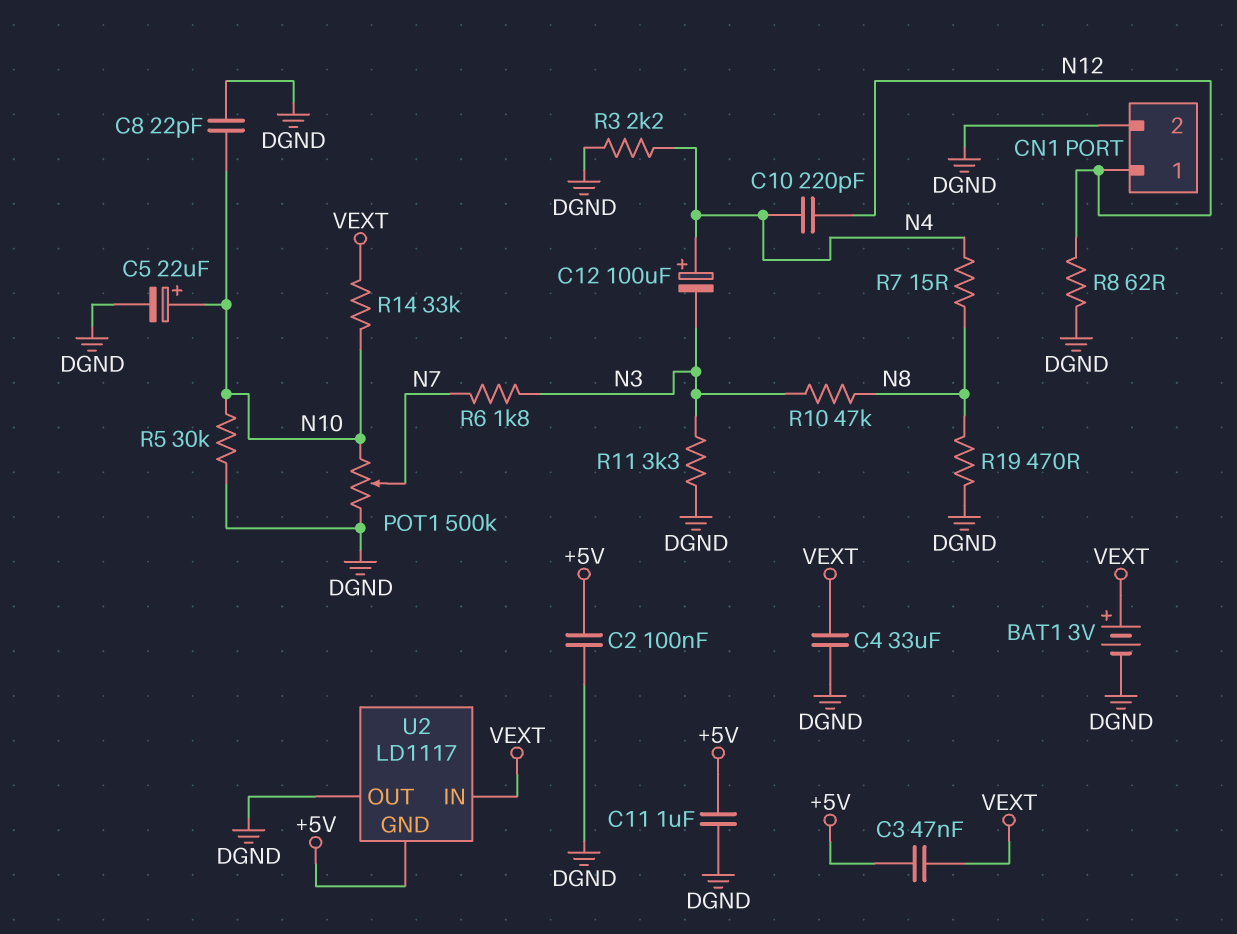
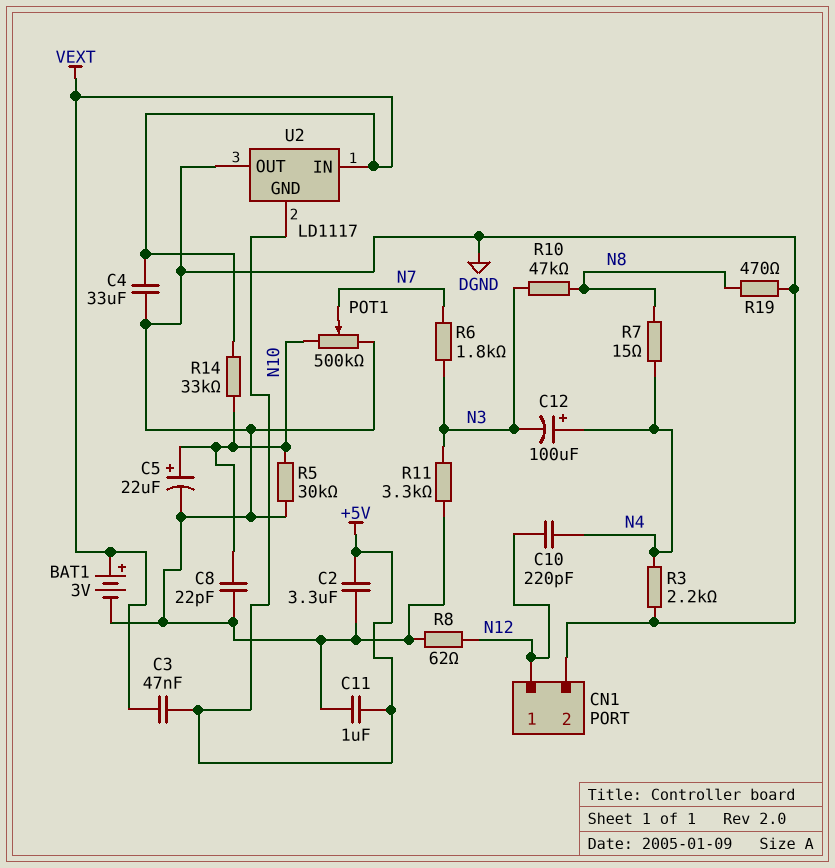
C2: 100nF (+5V, DGND) -> 3.3uF (+5V, DGND)

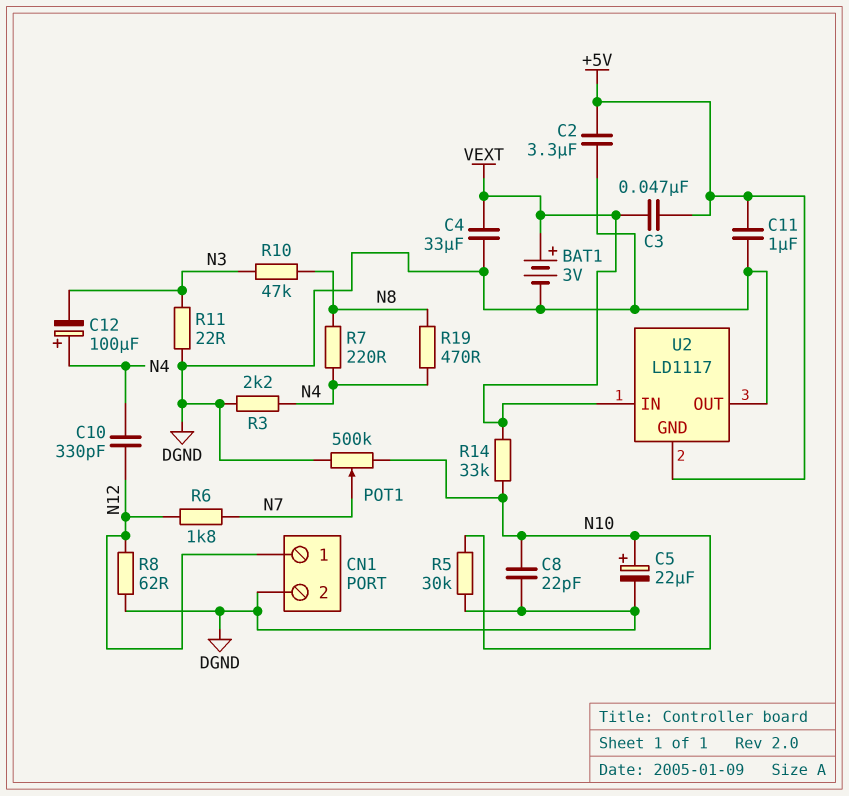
C10: 220pF (N4, N12) -> 330pF (N4, N12)
R6: 1.8k (N3, N7) -> 1.8k (N7, N12)
R7: 15 (N4, N8) -> 220 (N4, N8)
R11: 3.3k (DGND, N3) -> 22 (DGND, N3)
R19: 470 (DGND, N8) -> 470 (N4, N8)

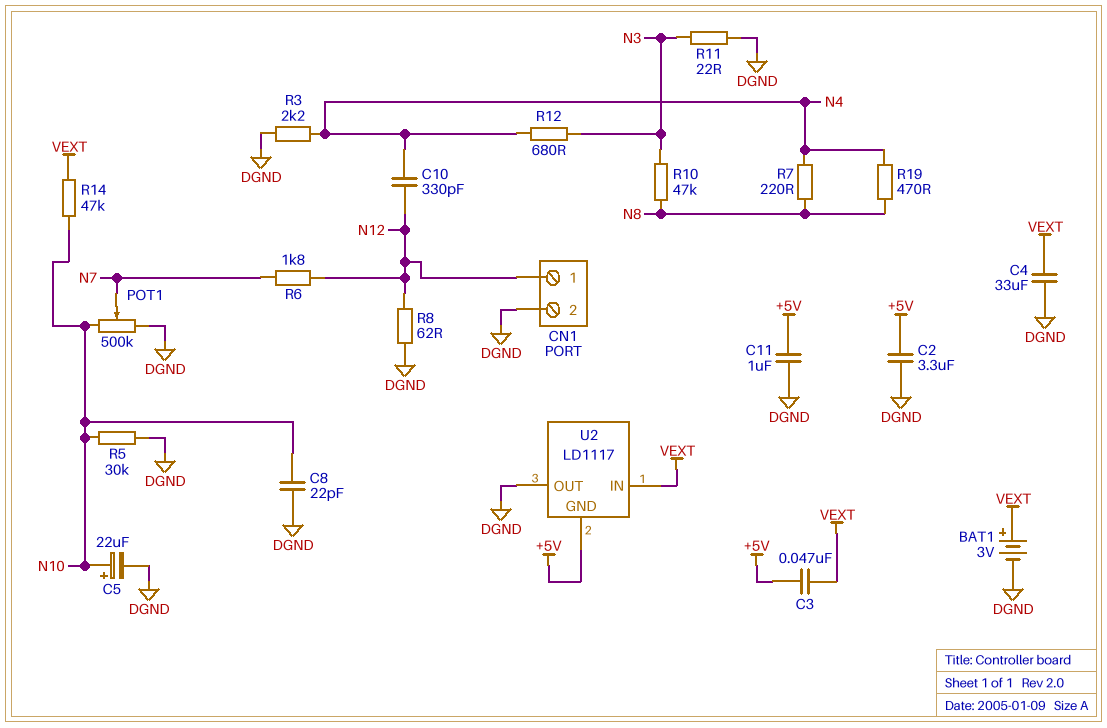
C12: 100uF (plus N4, minus N3) -> none
R12: none -> 680 (N3, N4)
R14: 33k (N10, VEXT) -> 47k (N10, VEXT)

